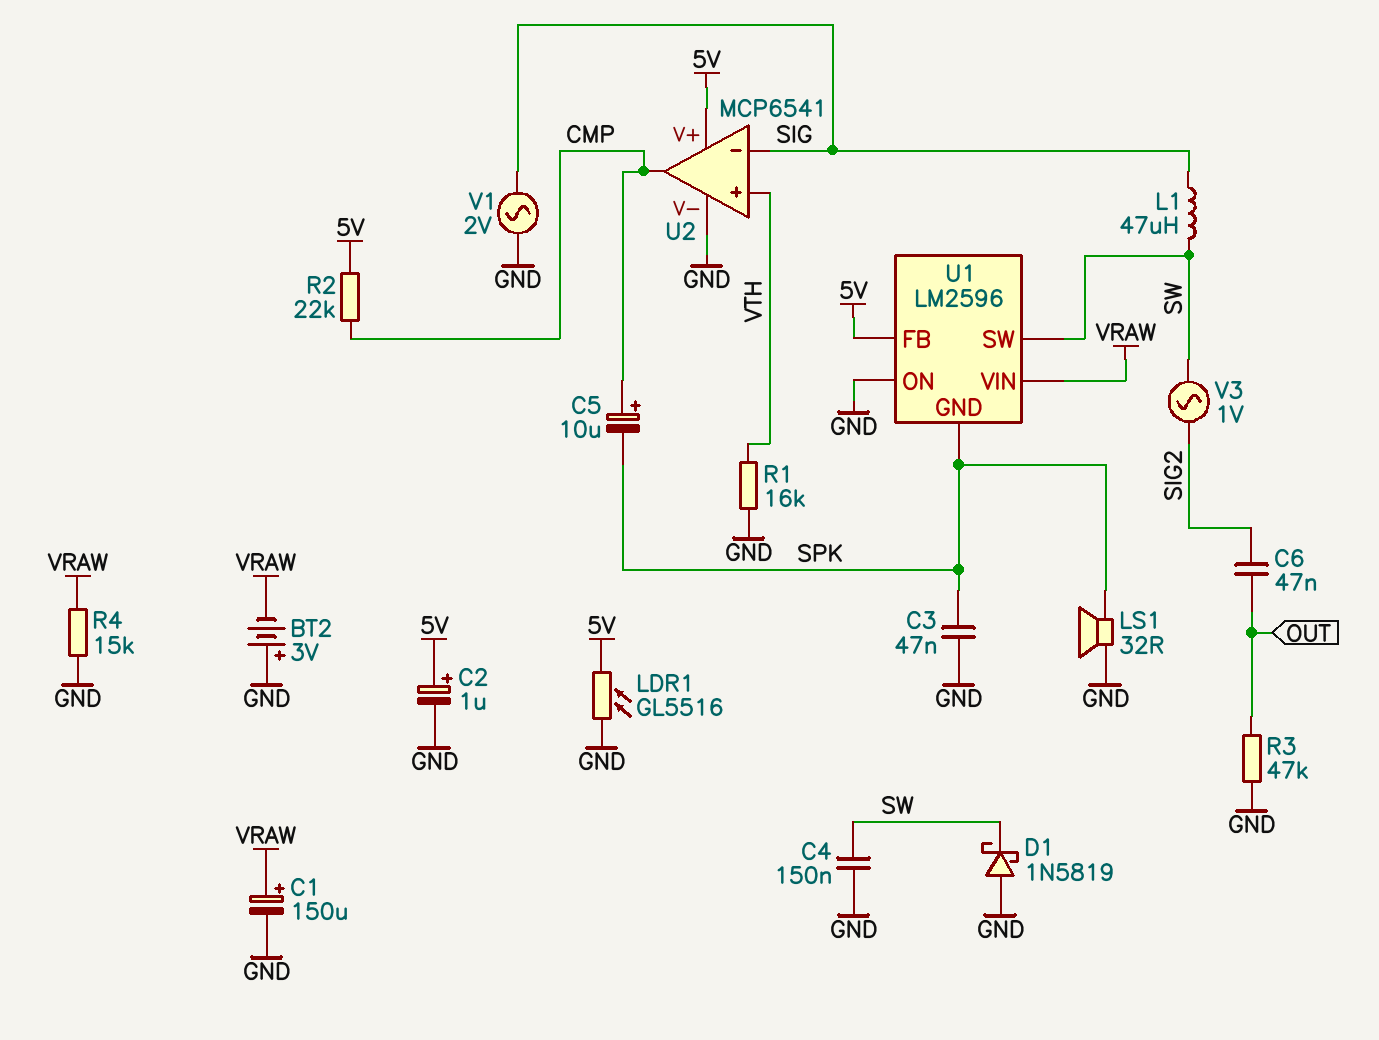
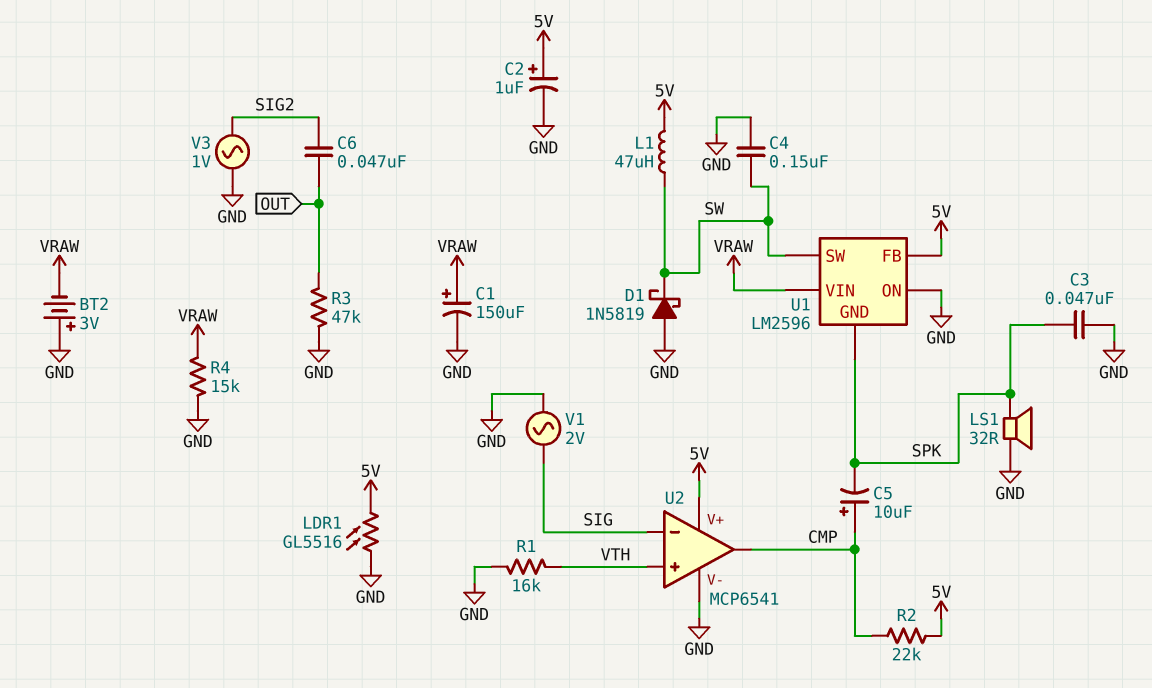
L1: 47uH (SIG, SW) -> 47uH (5V, SW)
V3: AC 1V (SIG2, SW) -> AC 1V (GND, SIG2)

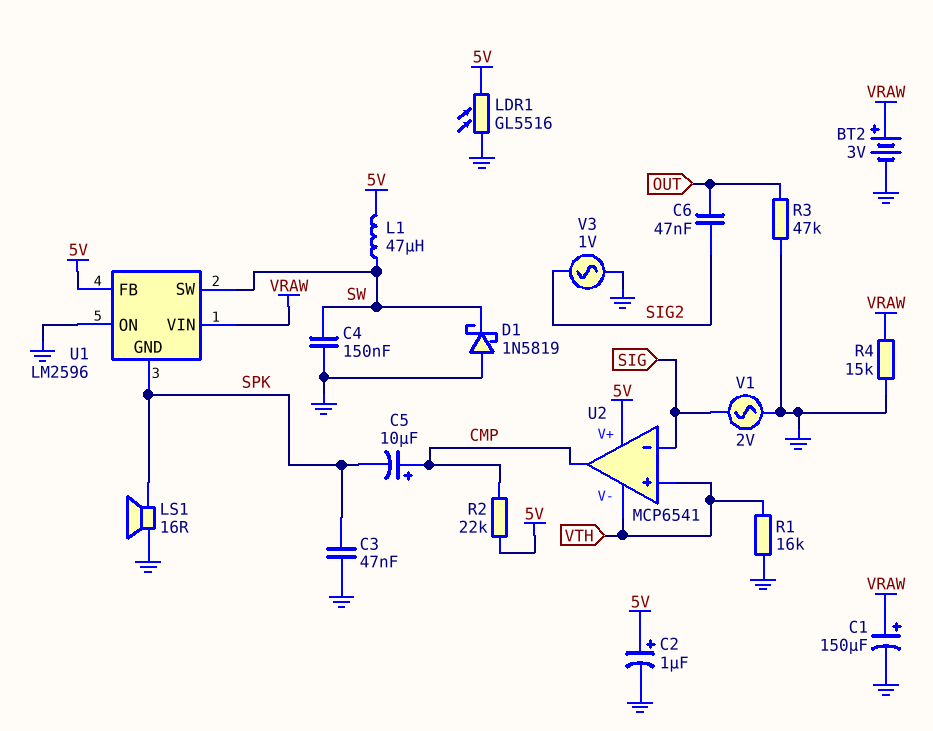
BT2: 3V (plus GND, minus VRAW) -> 3V (plus VRAW, minus GND)
LS1: speaker 32R (GND, SPK) -> speaker 16R (GND, SPK)
U2 pin V-: GND -> VTH

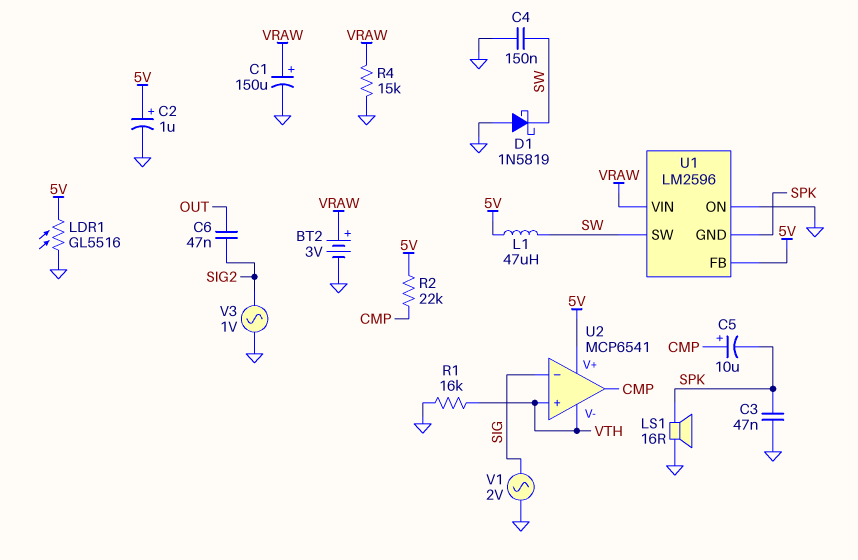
R3: 47k (GND, OUT) -> none

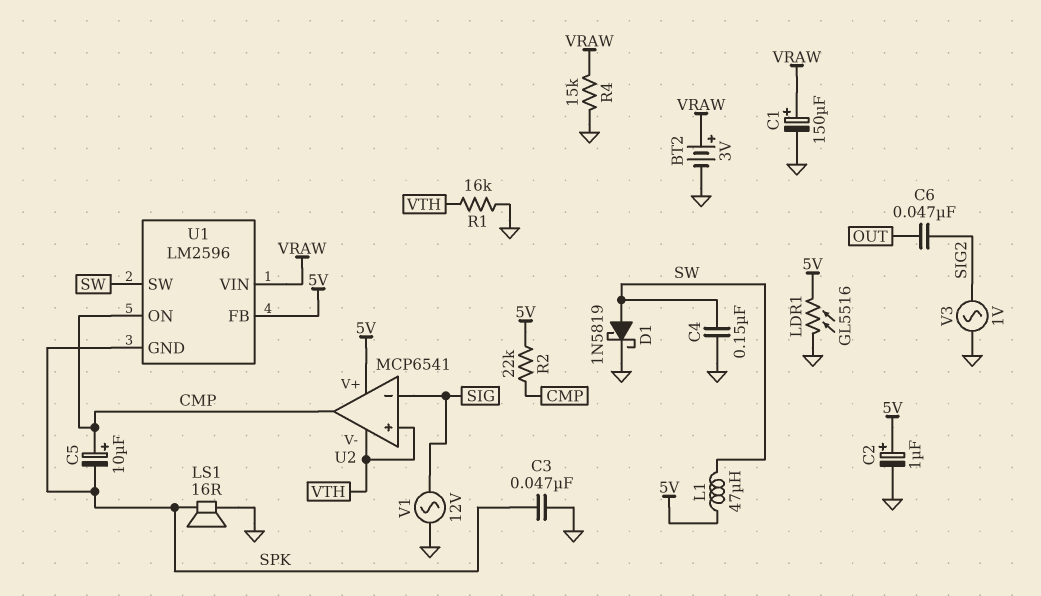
D1: schottky 1N5819 (A GND, K SW) -> schottky 1N5819 (A SW, K GND)
U1 pin ON: GND -> CMP
V1: AC 2V (GND, SIG) -> AC 12V (GND, SIG)

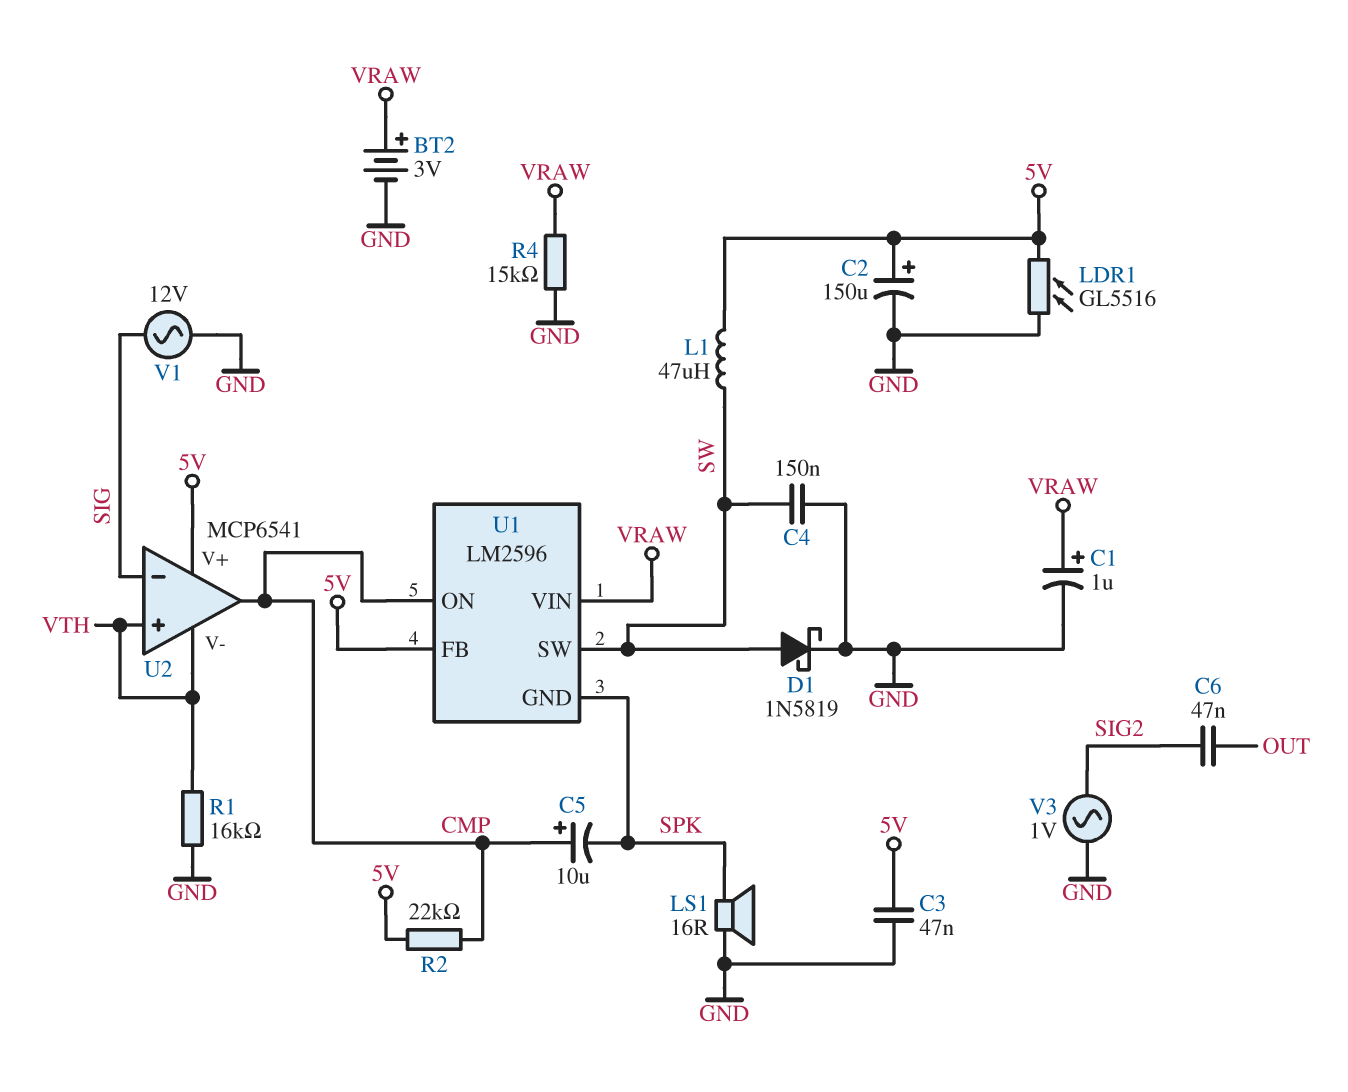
C1: 150uF (plus VRAW, minus GND) -> 1uF (plus VRAW, minus GND)
C2: 1uF (plus 5V, minus GND) -> 150uF (plus 5V, minus GND)
C3: 47nF (GND, SPK) -> 47nF (5V, GND)

